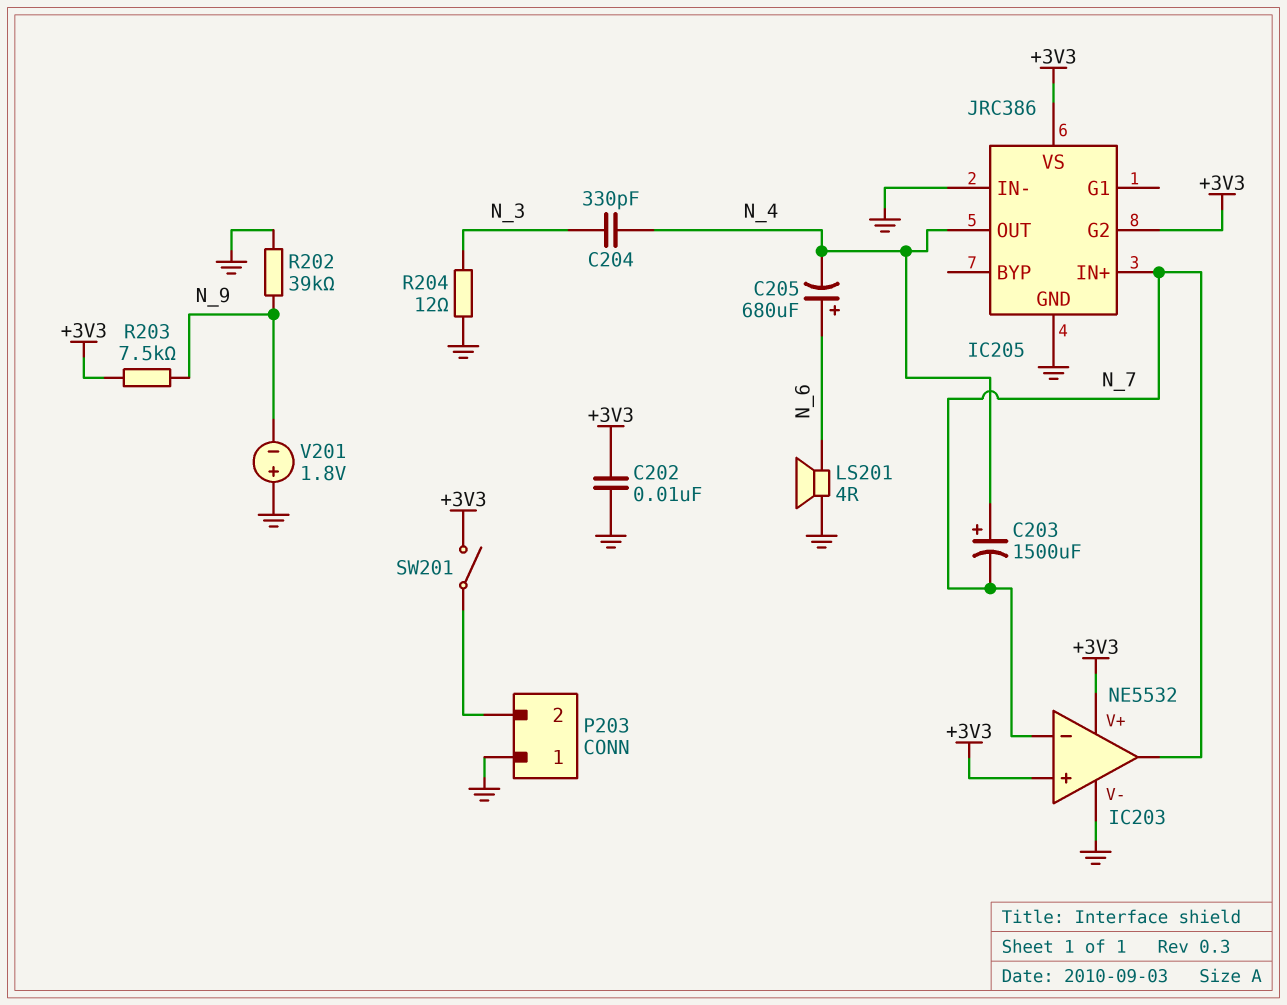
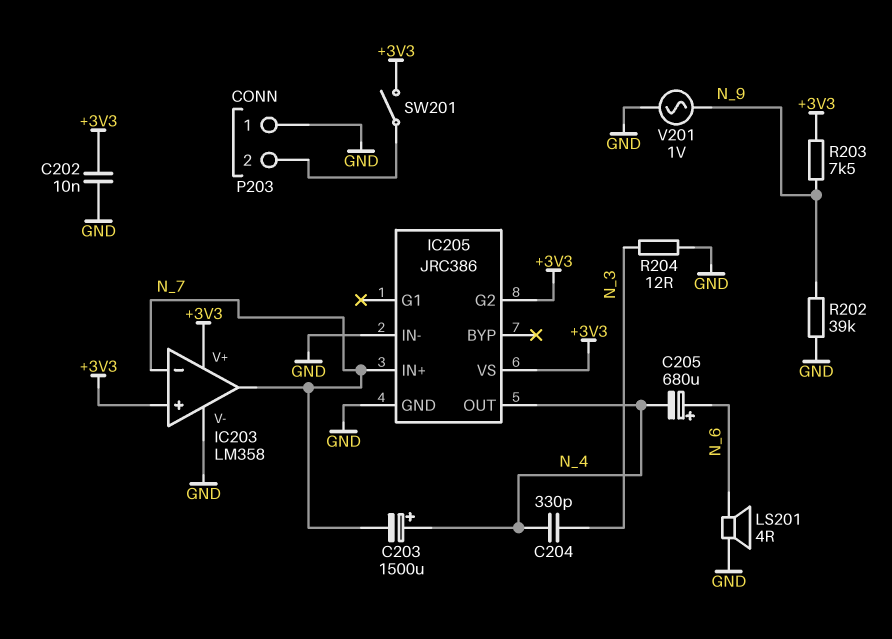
IC203: NE5532 -> LM358
V201: 1.8V (plus GND, minus N_9) -> AC 1V (GND, N_9)

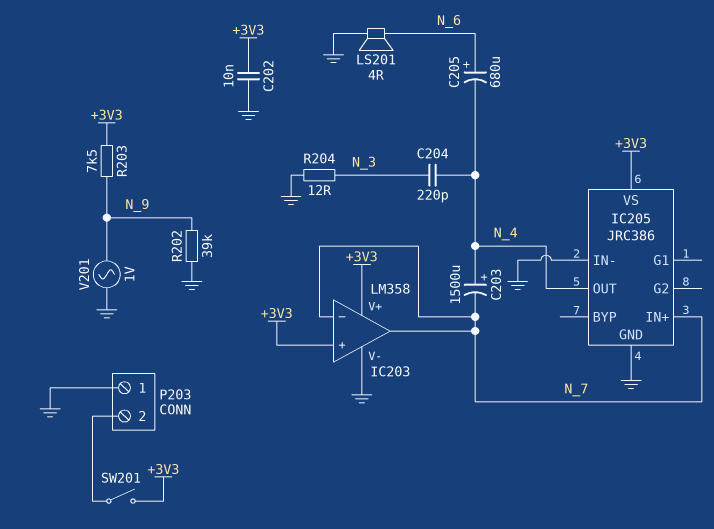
C204: 330pF (N_3, N_4) -> 220pF (N_3, N_4)
IC205 pin G2: +3V3 -> none

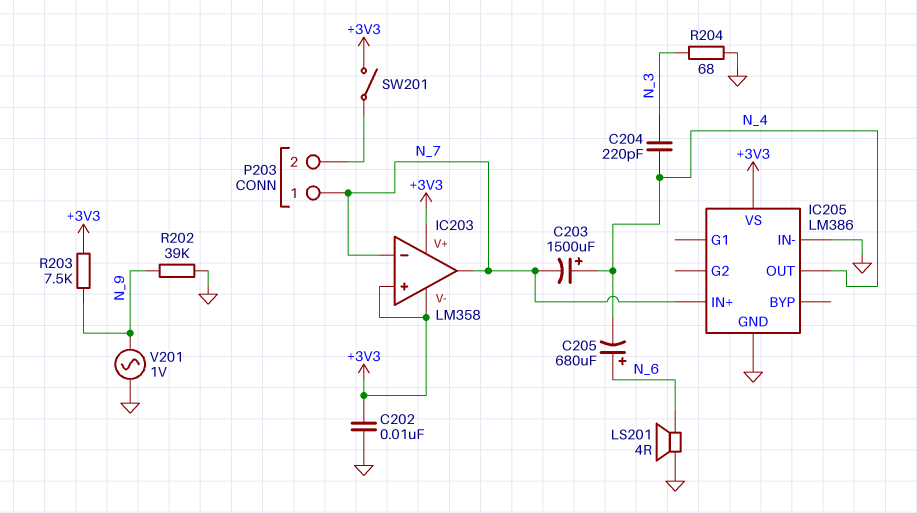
IC203 pin V-: GND -> +3V3
IC205: JRC386 -> LM386
P203 pin 1: GND -> N_7
R204: 12 (GND, N_3) -> 68 (GND, N_3)

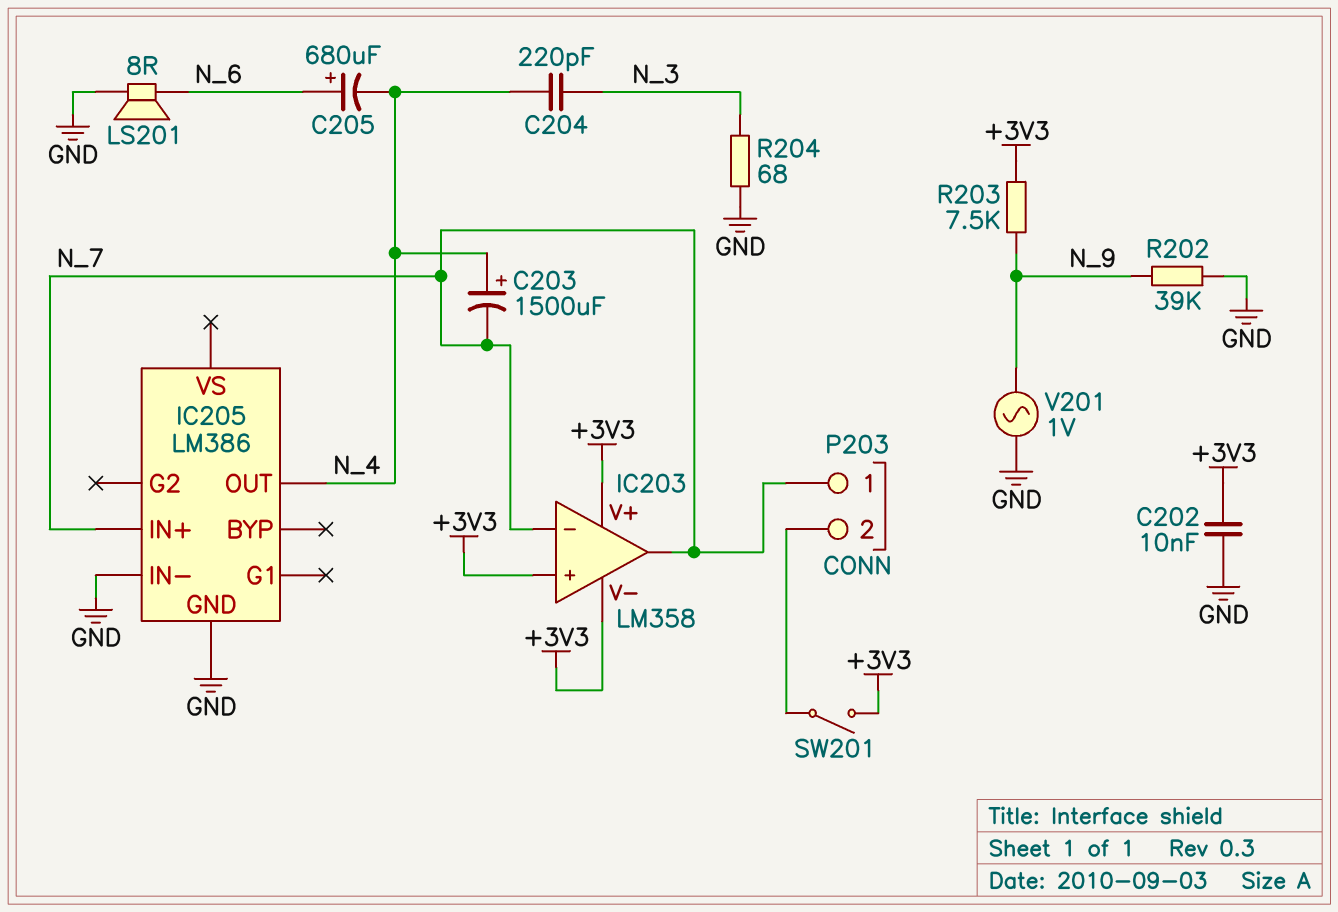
IC205 pin VS: +3V3 -> none
LS201: speaker 4R (GND, N_6) -> speaker 8R (GND, N_6)

